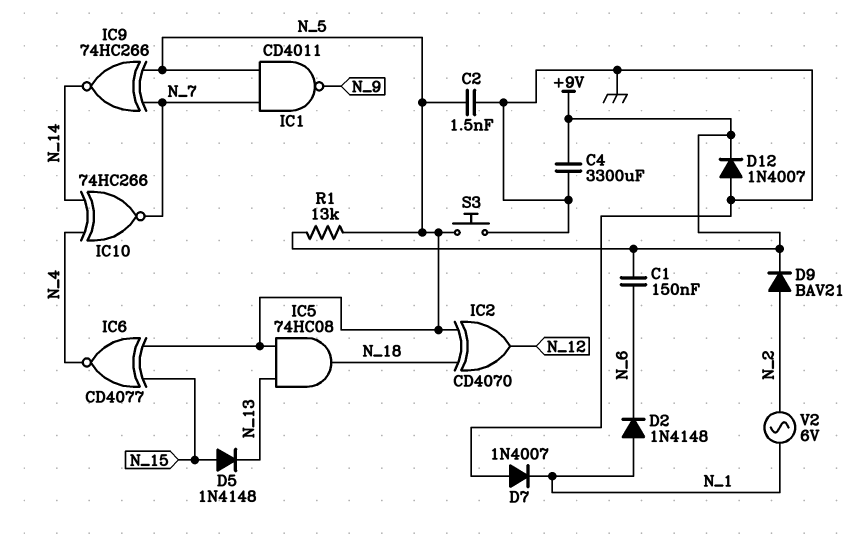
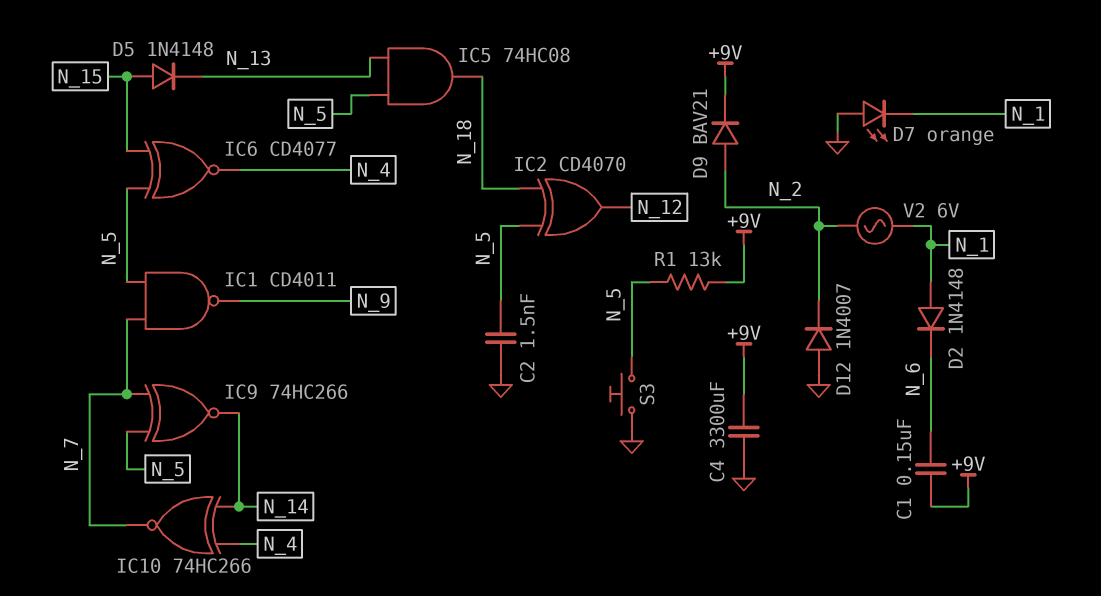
D7: diode 1N4007 (A GND, K N_1) -> LED orange (A GND, K N_1)
D12: diode 1N4007 (A GND, K +9V) -> diode 1N4007 (A GND, K N_2)

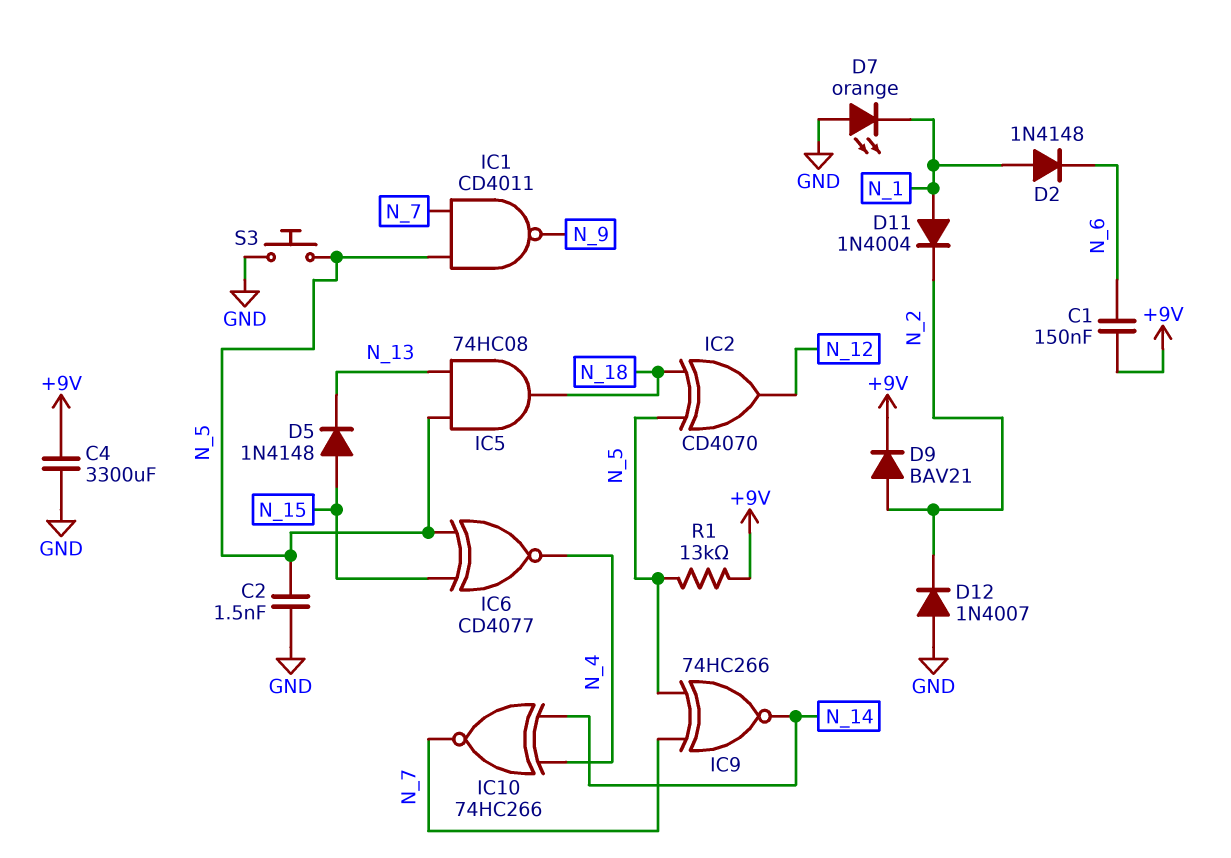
D11: none -> diode 1N4004 (A N_1, K N_2)
V2: AC 6V (N_1, N_2) -> none

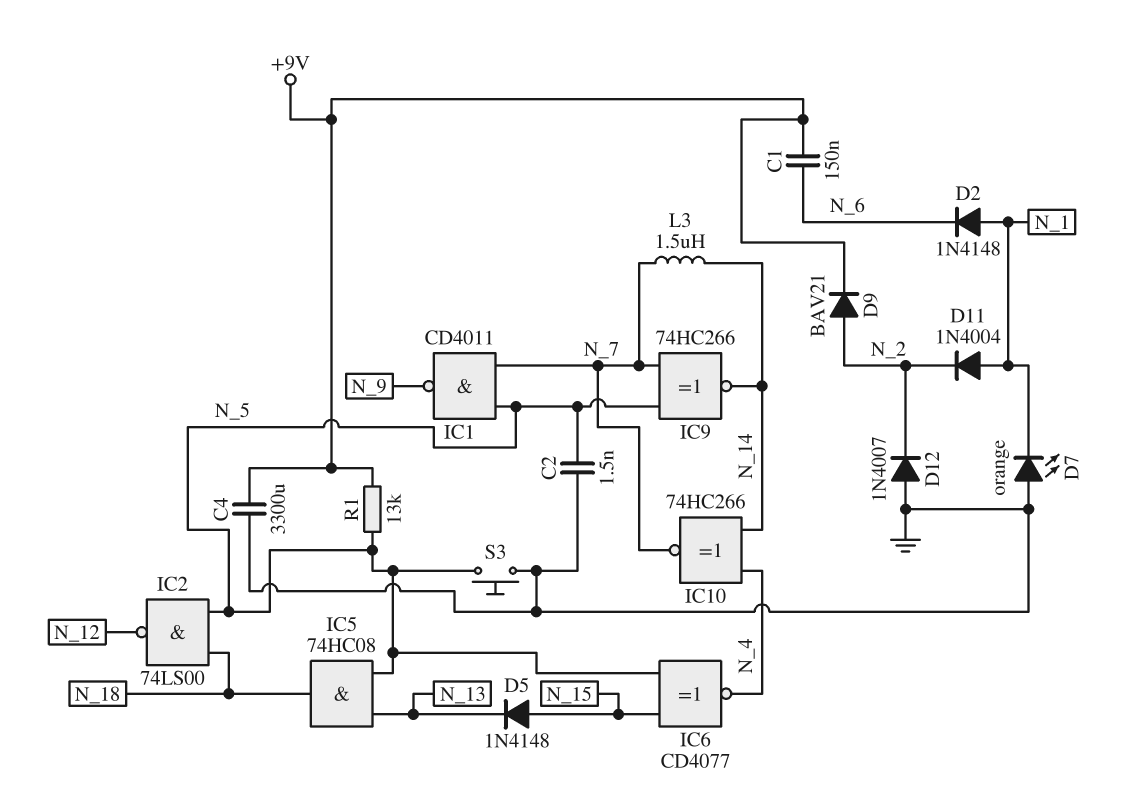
IC2: XOR CD4070 (in N_5, in N_18, out N_12) -> NAND 74LS00 (in N_5, in N_18, out N_12)
L3: none -> 1.5uH (N_7, N_14)

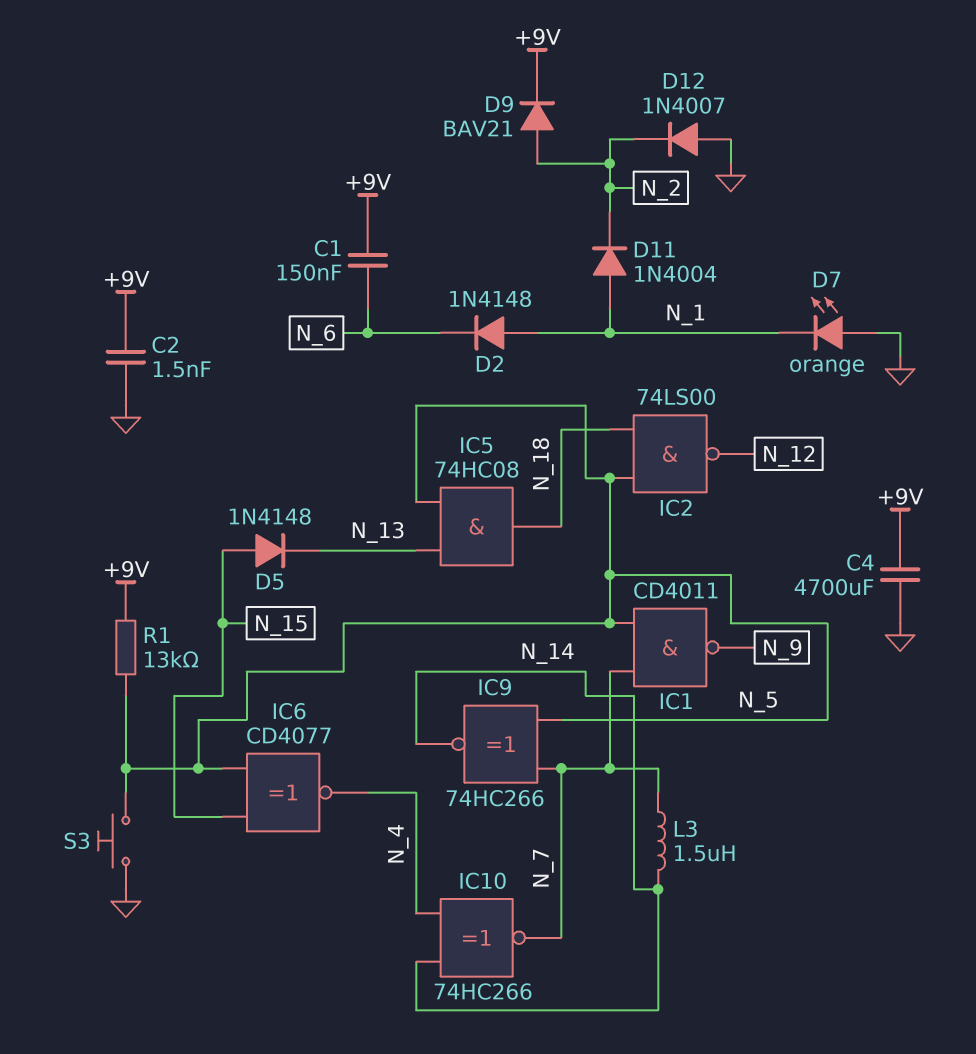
C2: 1.5nF (GND, N_5) -> 1.5nF (+9V, GND)
C4: 3300uF (+9V, GND) -> 4700uF (+9V, GND)

